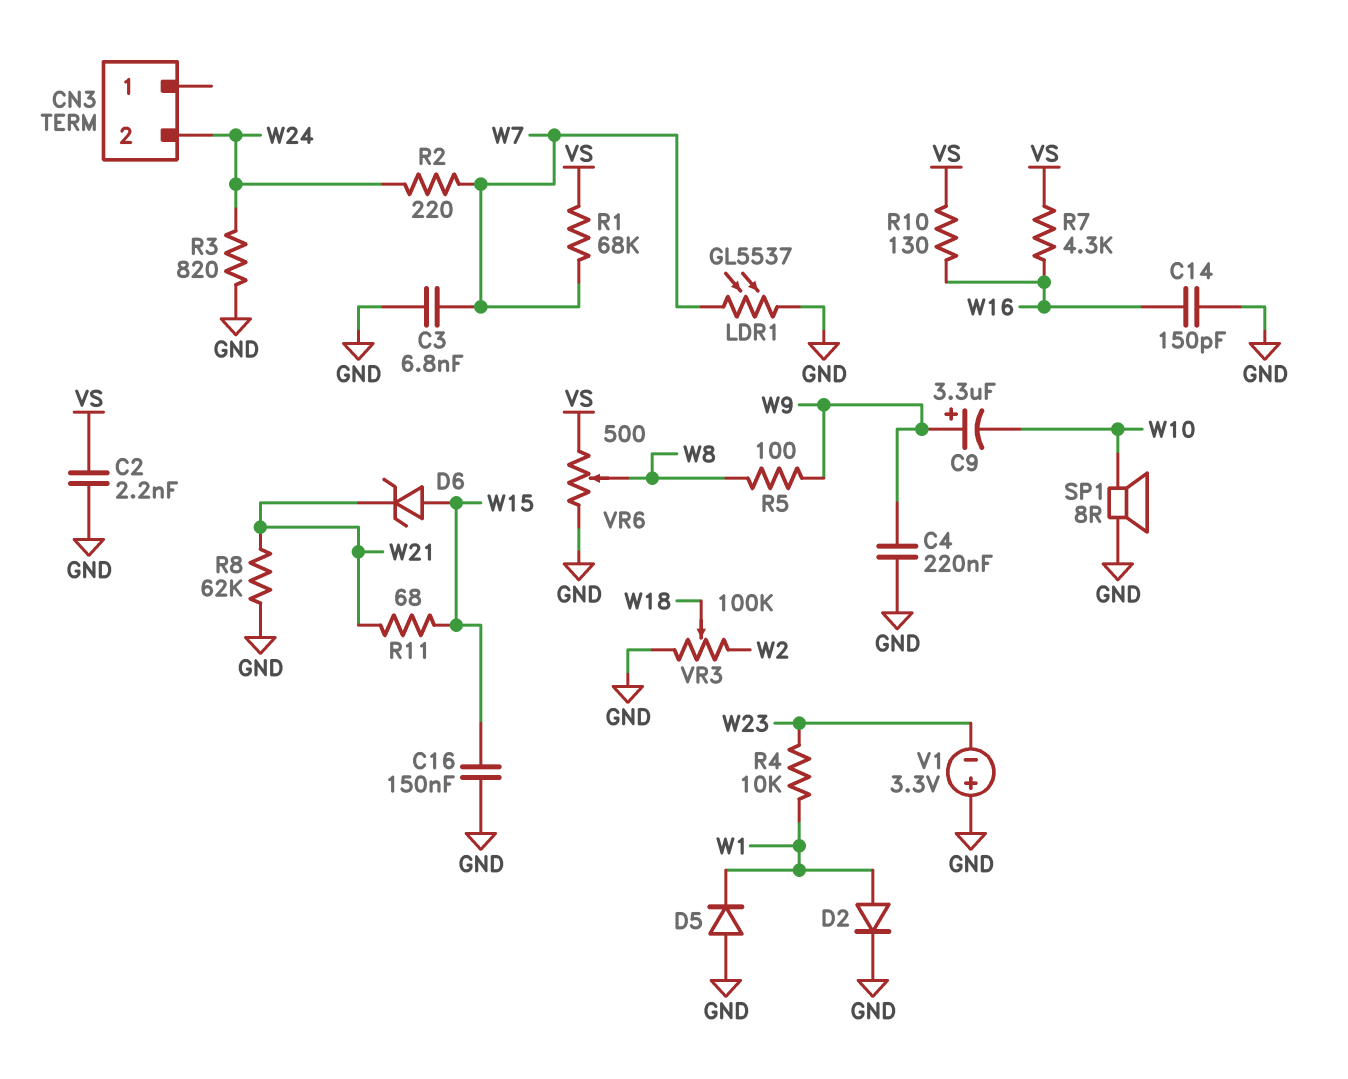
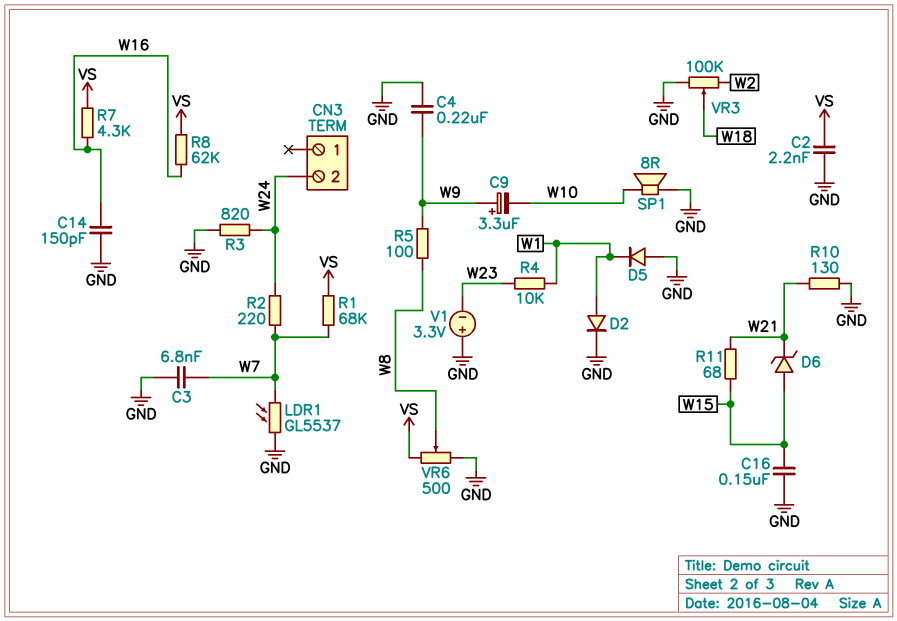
R8: 62k (GND, W21) -> 62k (VS, W16)
R10: 130 (VS, W16) -> 130 (GND, W21)

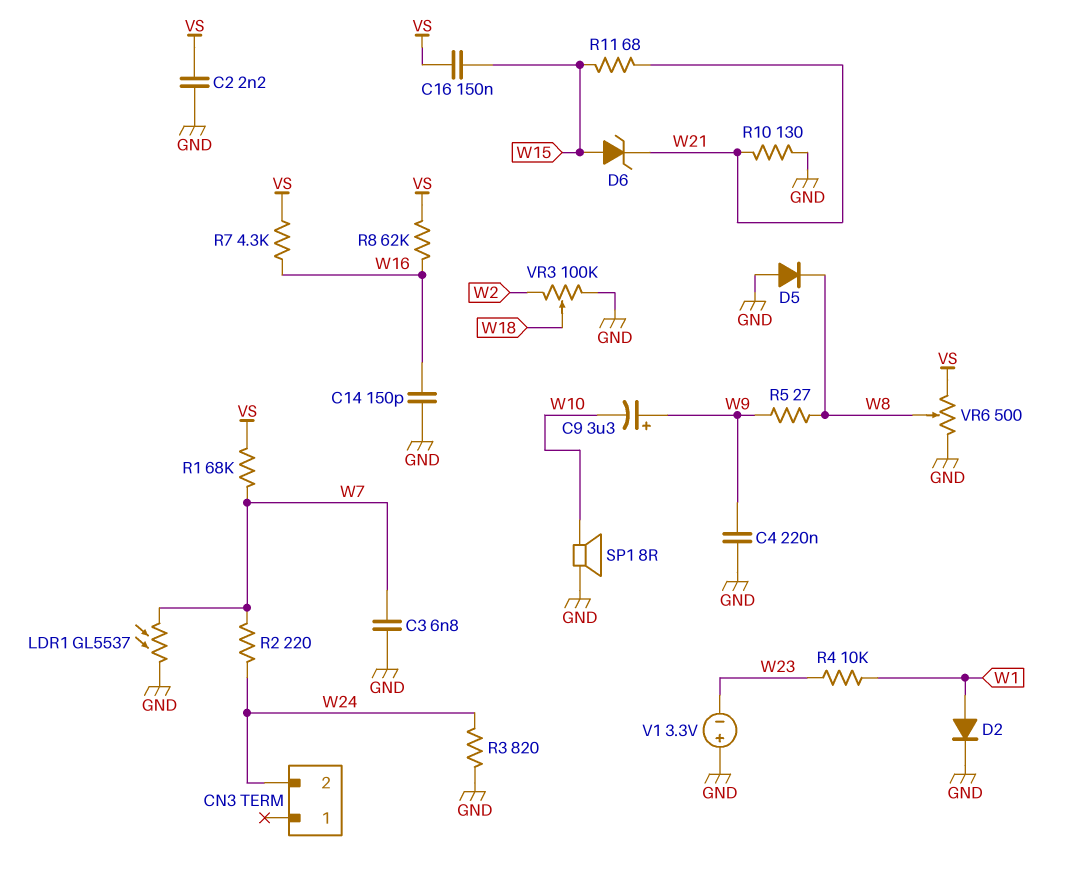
C16: 150nF (GND, W15) -> 150nF (VS, W15)
D5: diode (A GND, K W1) -> diode (A GND, K W8)
R5: 100 (W8, W9) -> 27 (W8, W9)

